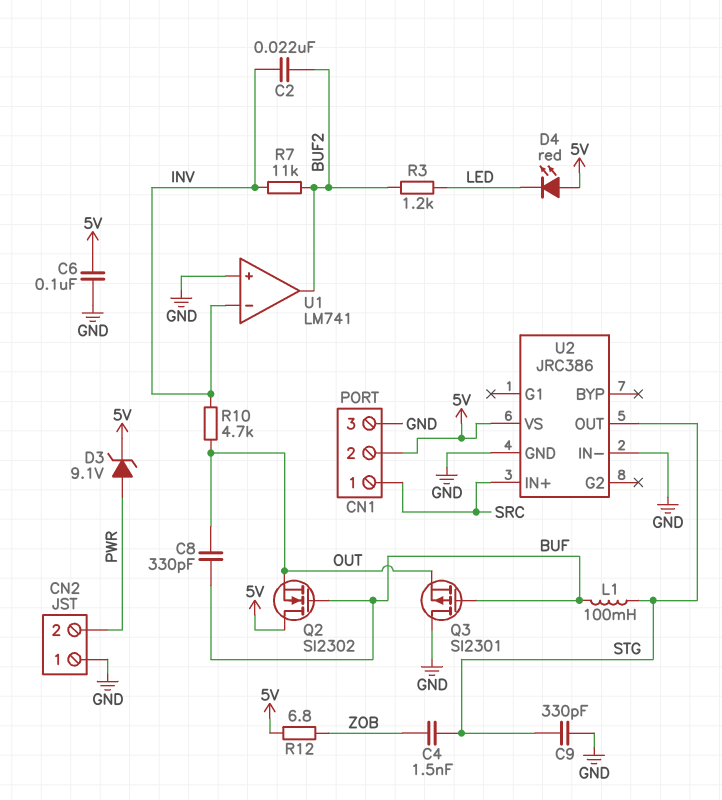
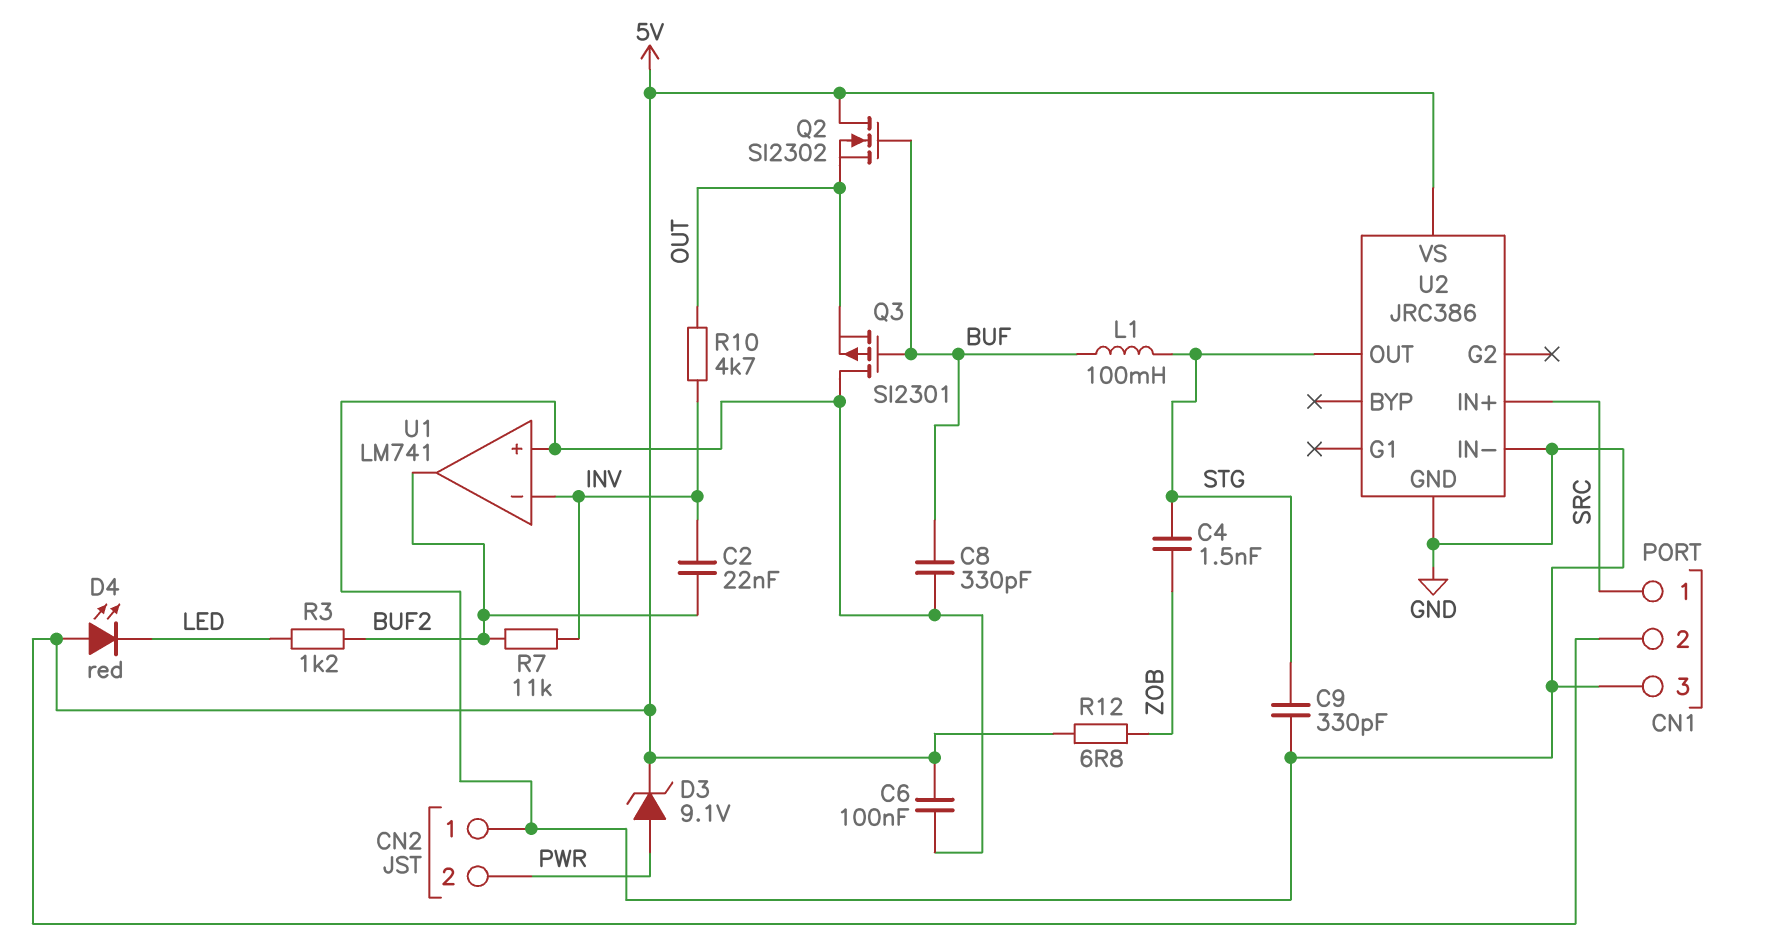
C8: 330pF (BUF, OUT) -> 330pF (BUF, GND)

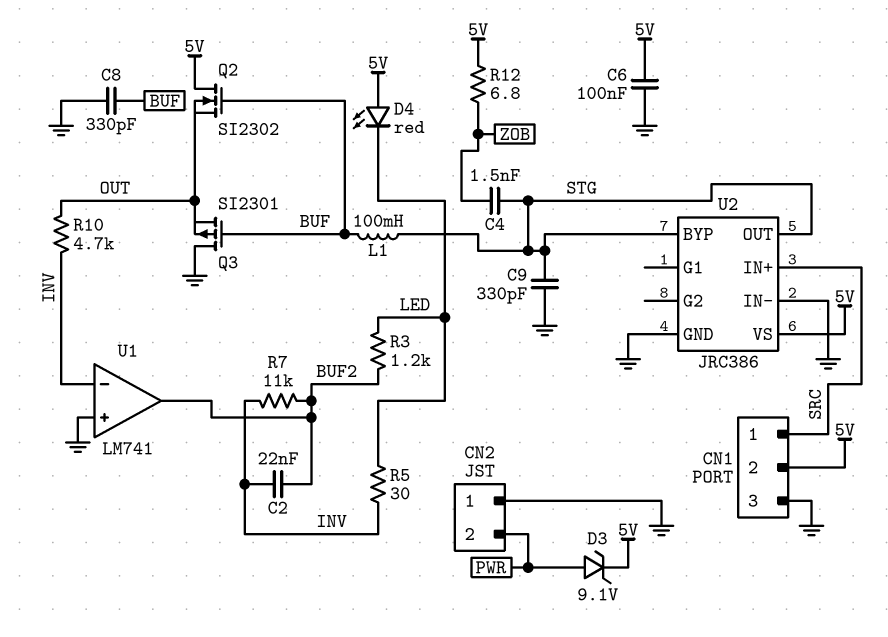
R5: none -> 30 (INV, LED)
U2 pin BYP: none -> STG

